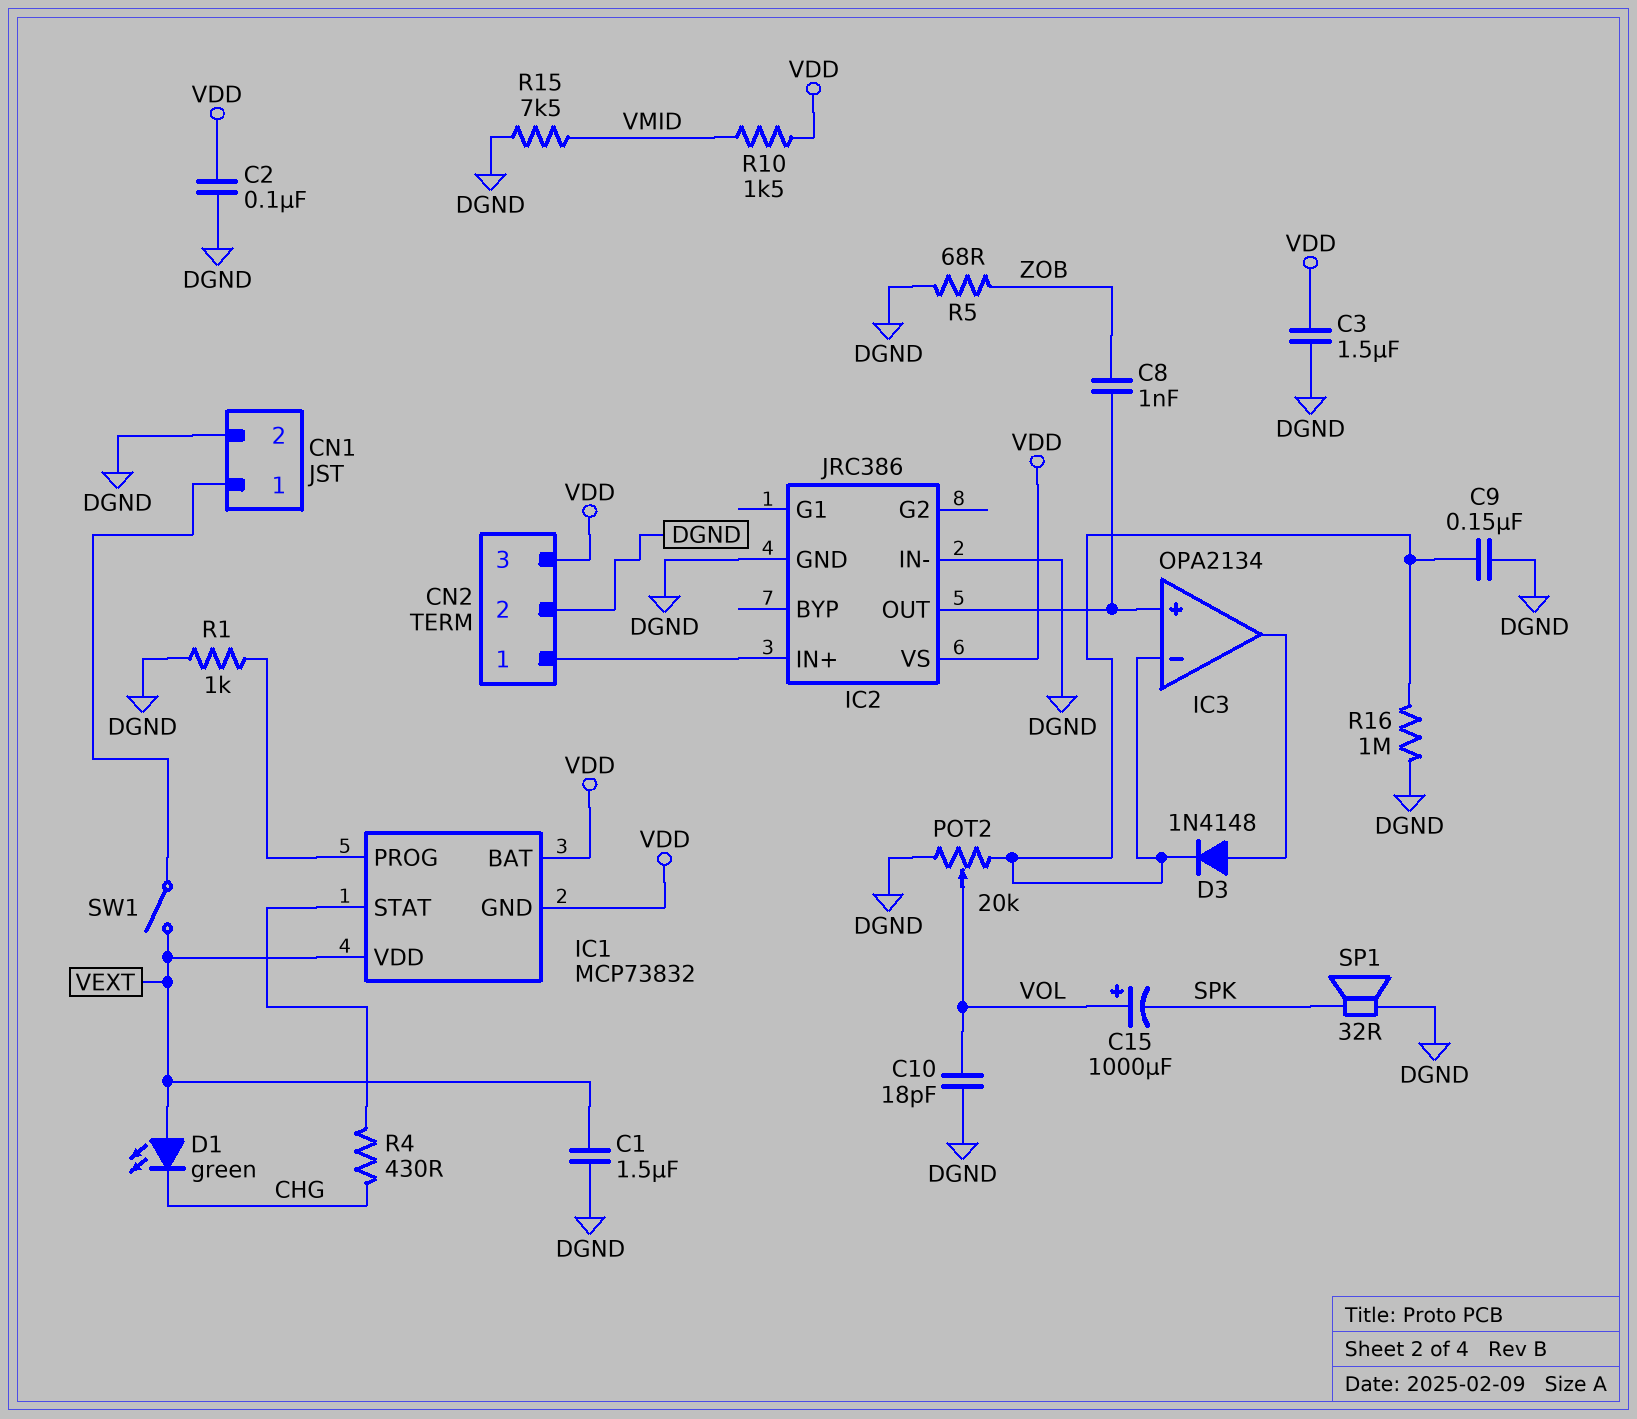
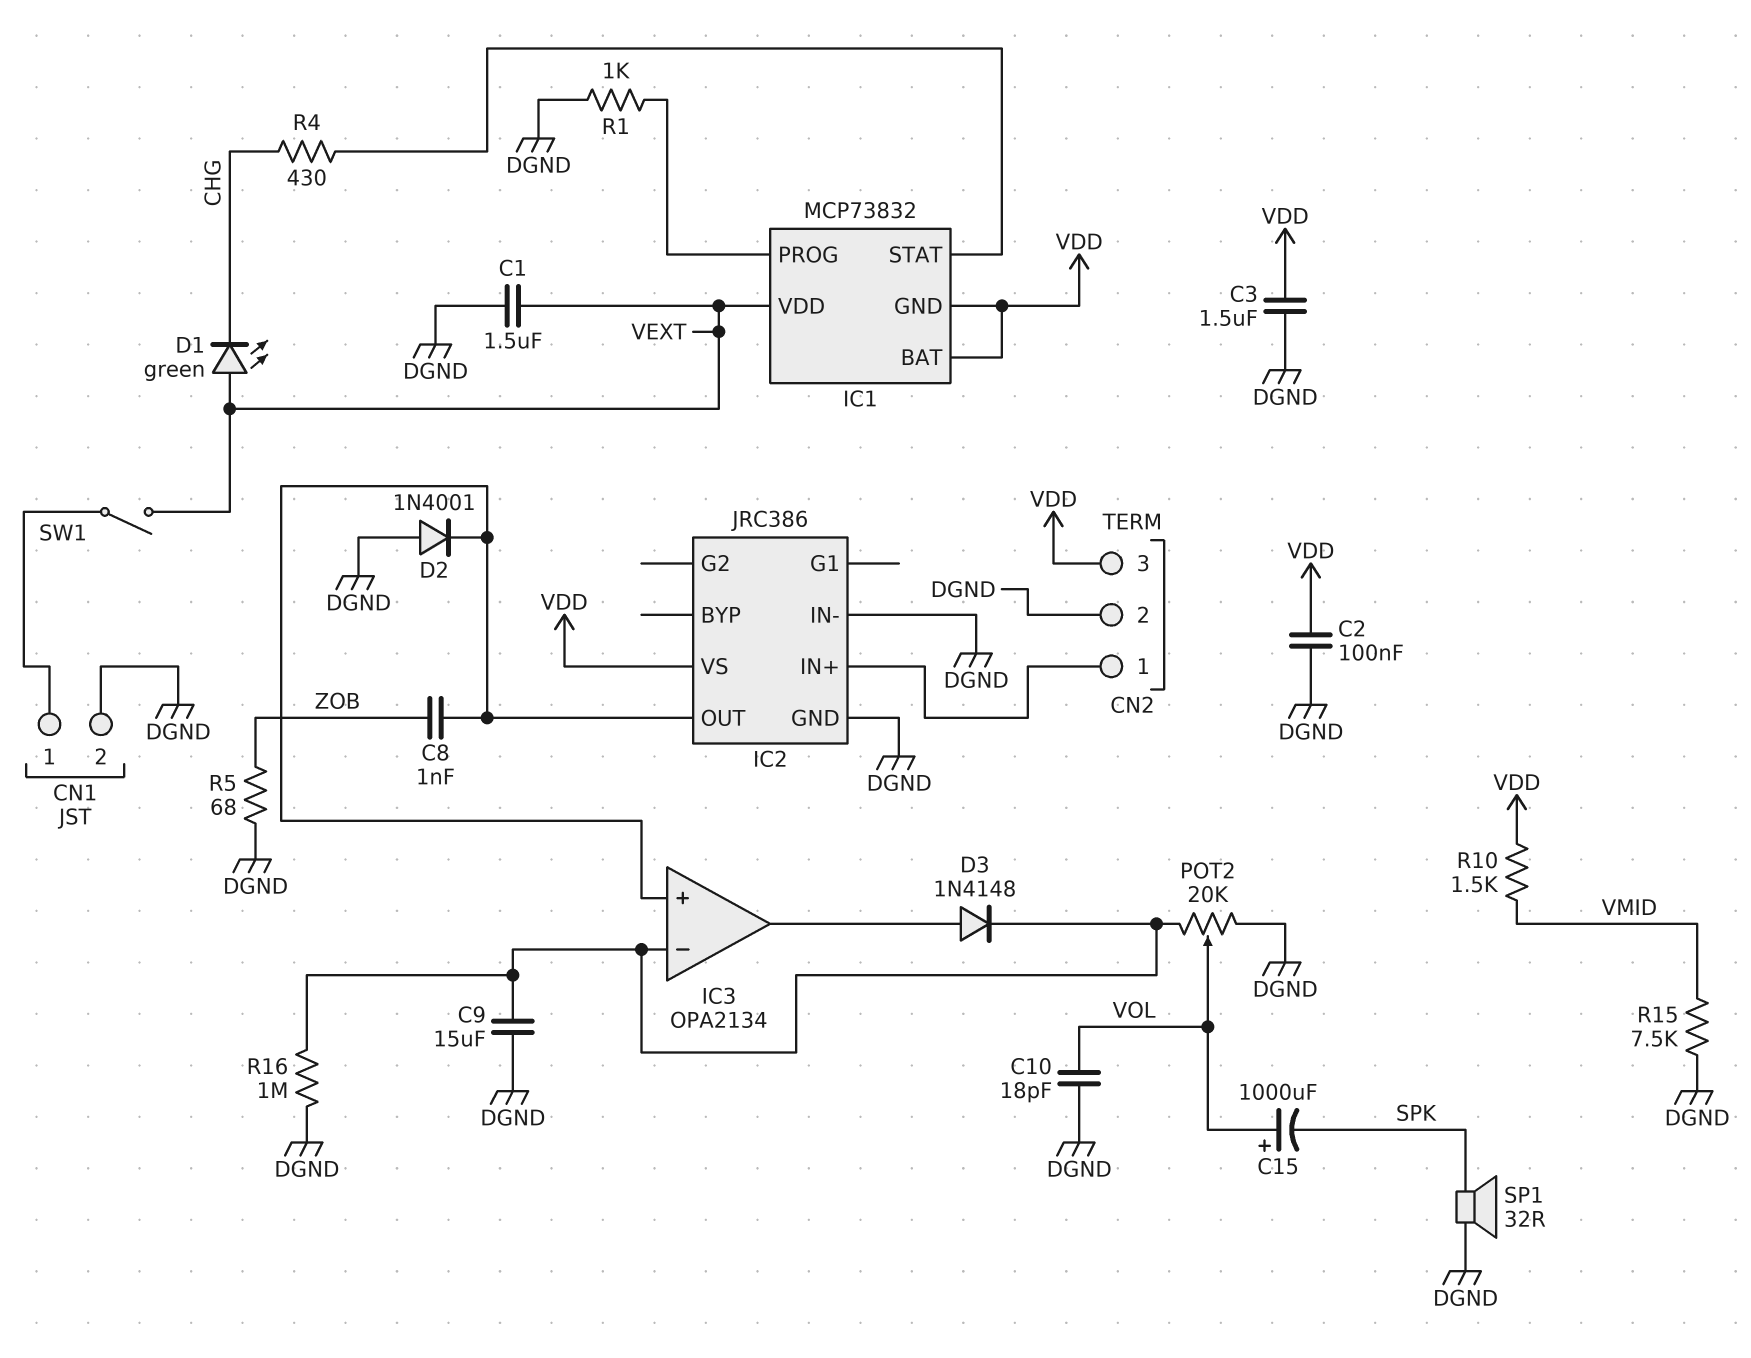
C9: 150nF (DGND, IC3/in-) -> 15uF (DGND, IC3/in-)
D2: none -> diode 1N4001 (A DGND, K IC2/OUT)

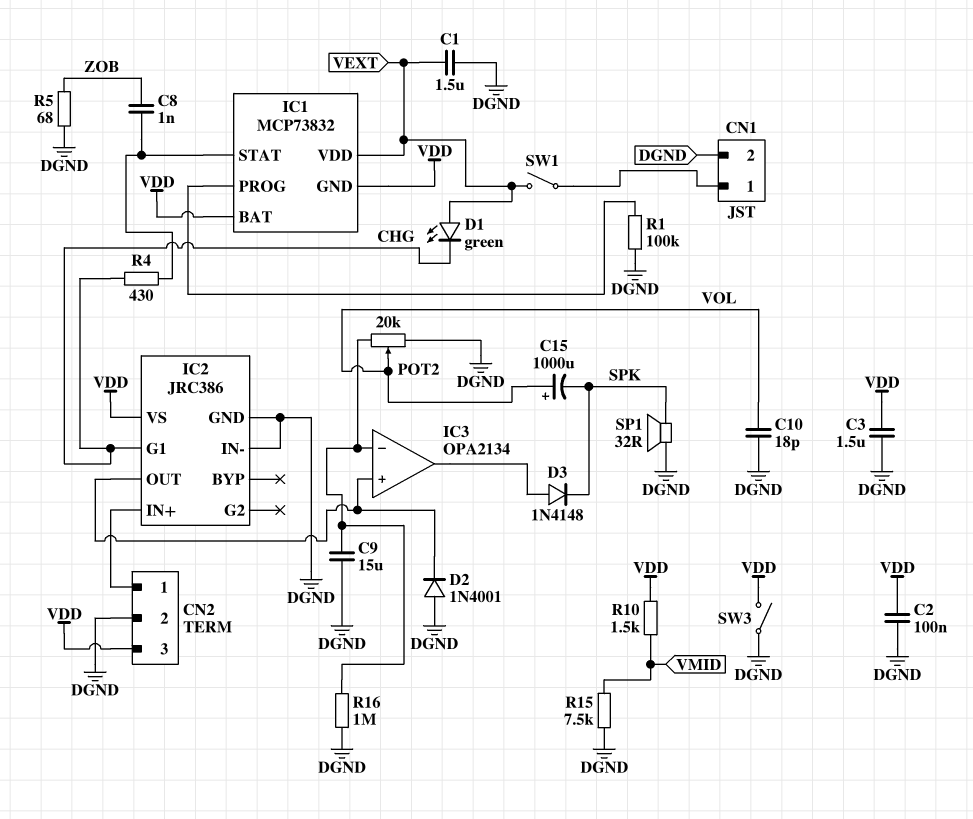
C8: 1nF (IC2/OUT, ZOB) -> 1nF (IC1/STAT, ZOB)
D3: diode 1N4148 (A IC3/out, K IC3/in-) -> diode 1N4148 (A IC3/out, K SPK)
IC2 pin G1: none -> CHG
R1: 1k (DGND, IC1/PROG) -> 100k (DGND, IC1/PROG)
SW3: none -> switch (DGND, VDD)

